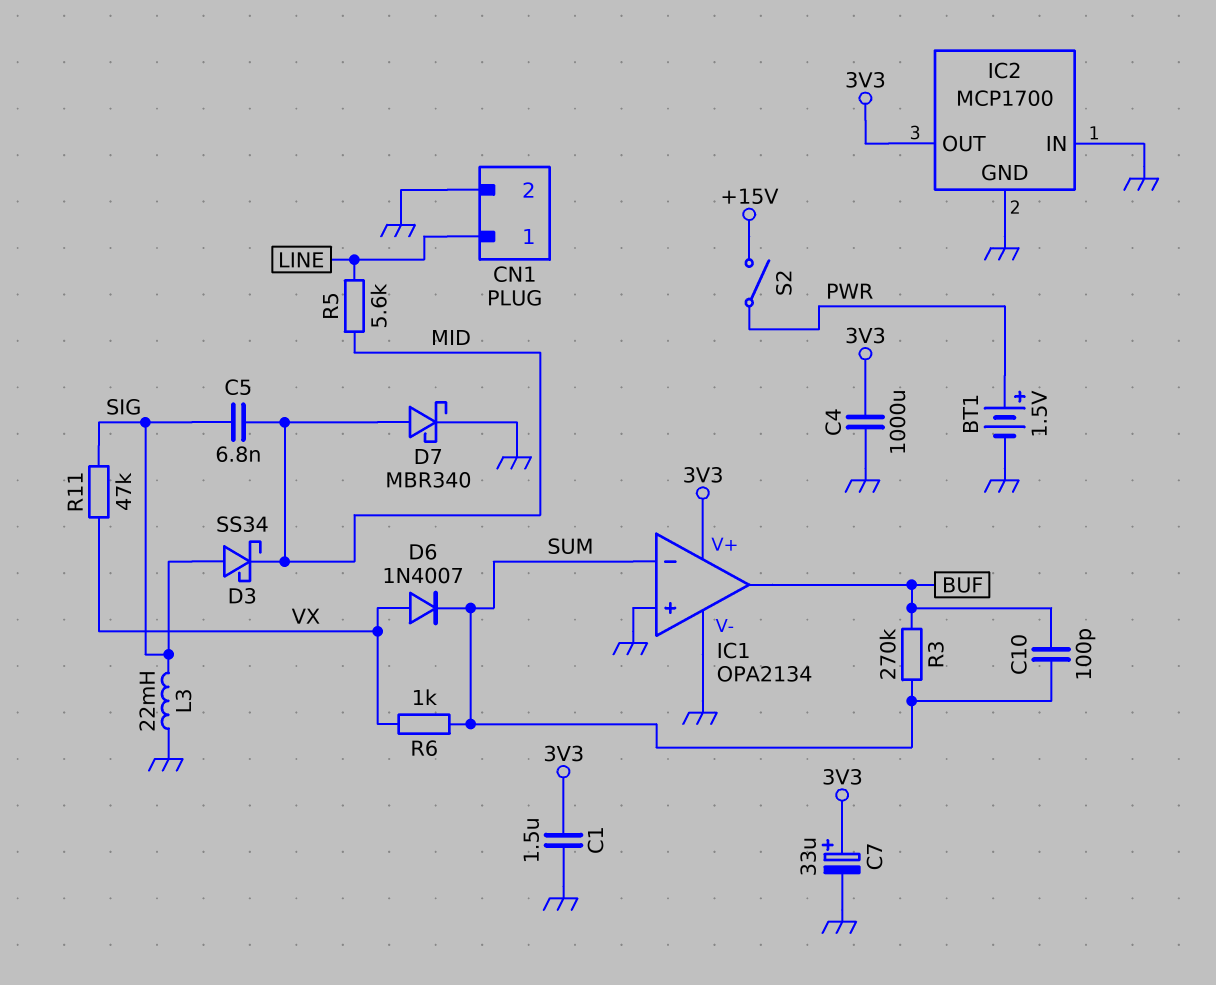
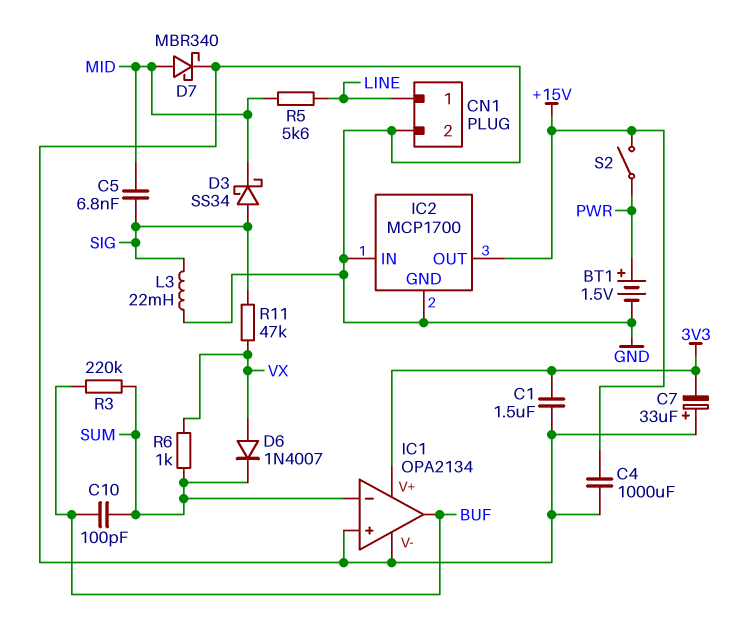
C4: 1000uF (3V3, GND) -> 1000uF (+15V, GND)
C7: 33uF (plus 3V3, minus GND) -> 33uF (plus GND, minus 3V3)
IC2 pin OUT: 3V3 -> +15V
R3: 270k (BUF, SUM) -> 220k (BUF, SUM)

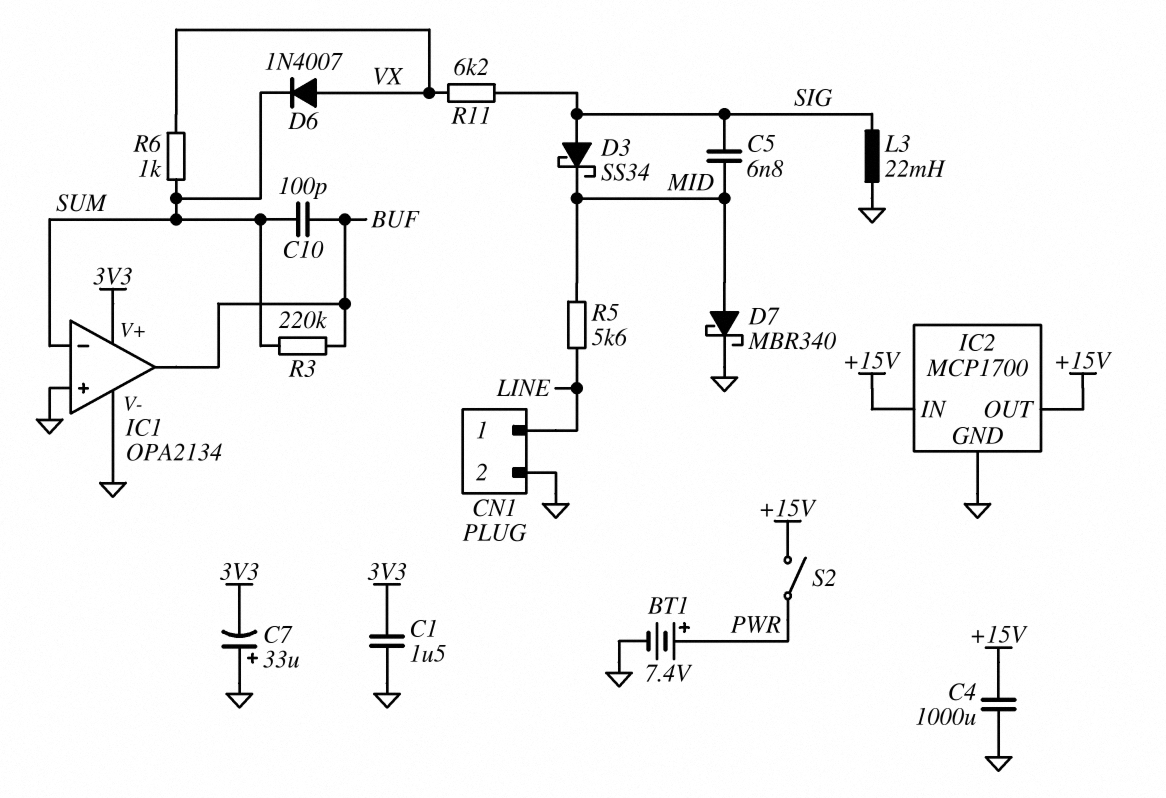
BT1: 1.5V (plus PWR, minus GND) -> 7.4V (plus PWR, minus GND)
IC2 pin IN: GND -> +15V
R11: 47k (SIG, VX) -> 6.2k (SIG, VX)

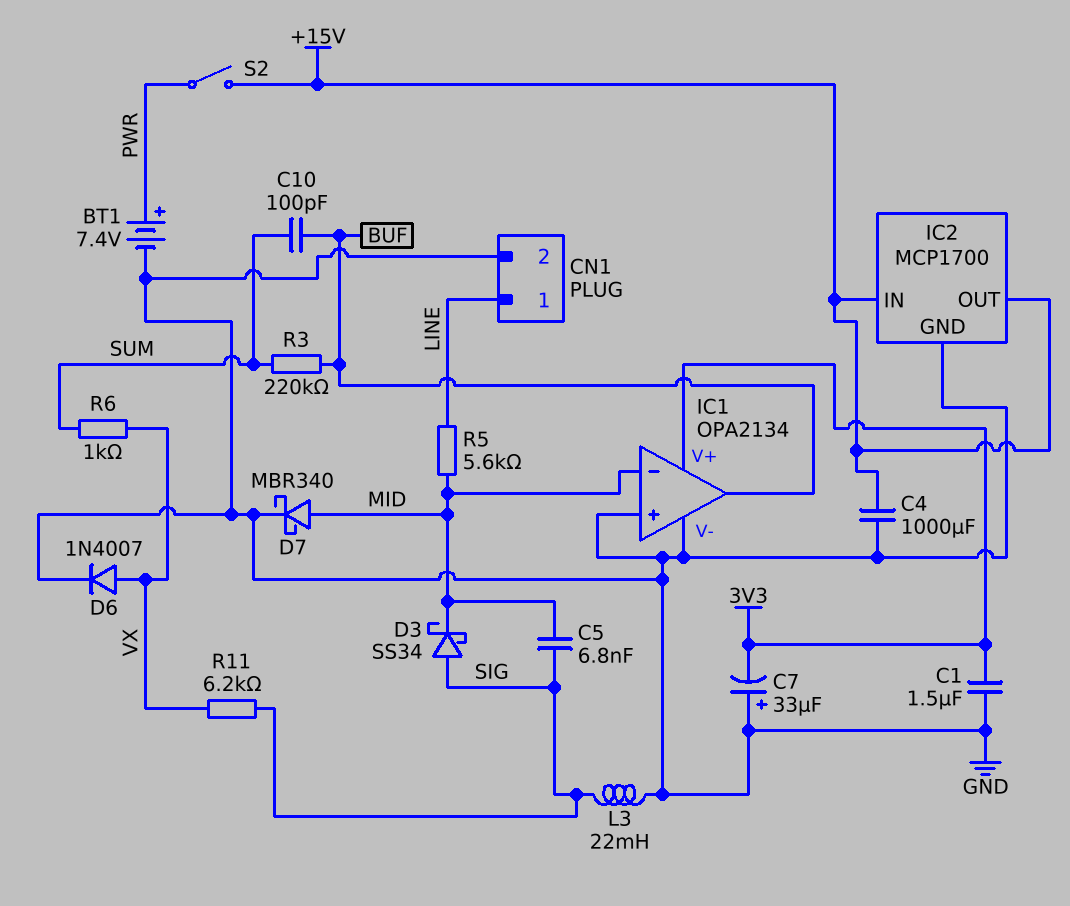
D6: diode 1N4007 (A VX, K SUM) -> diode 1N4007 (A VX, K GND)
IC1 pin in-: SUM -> MID

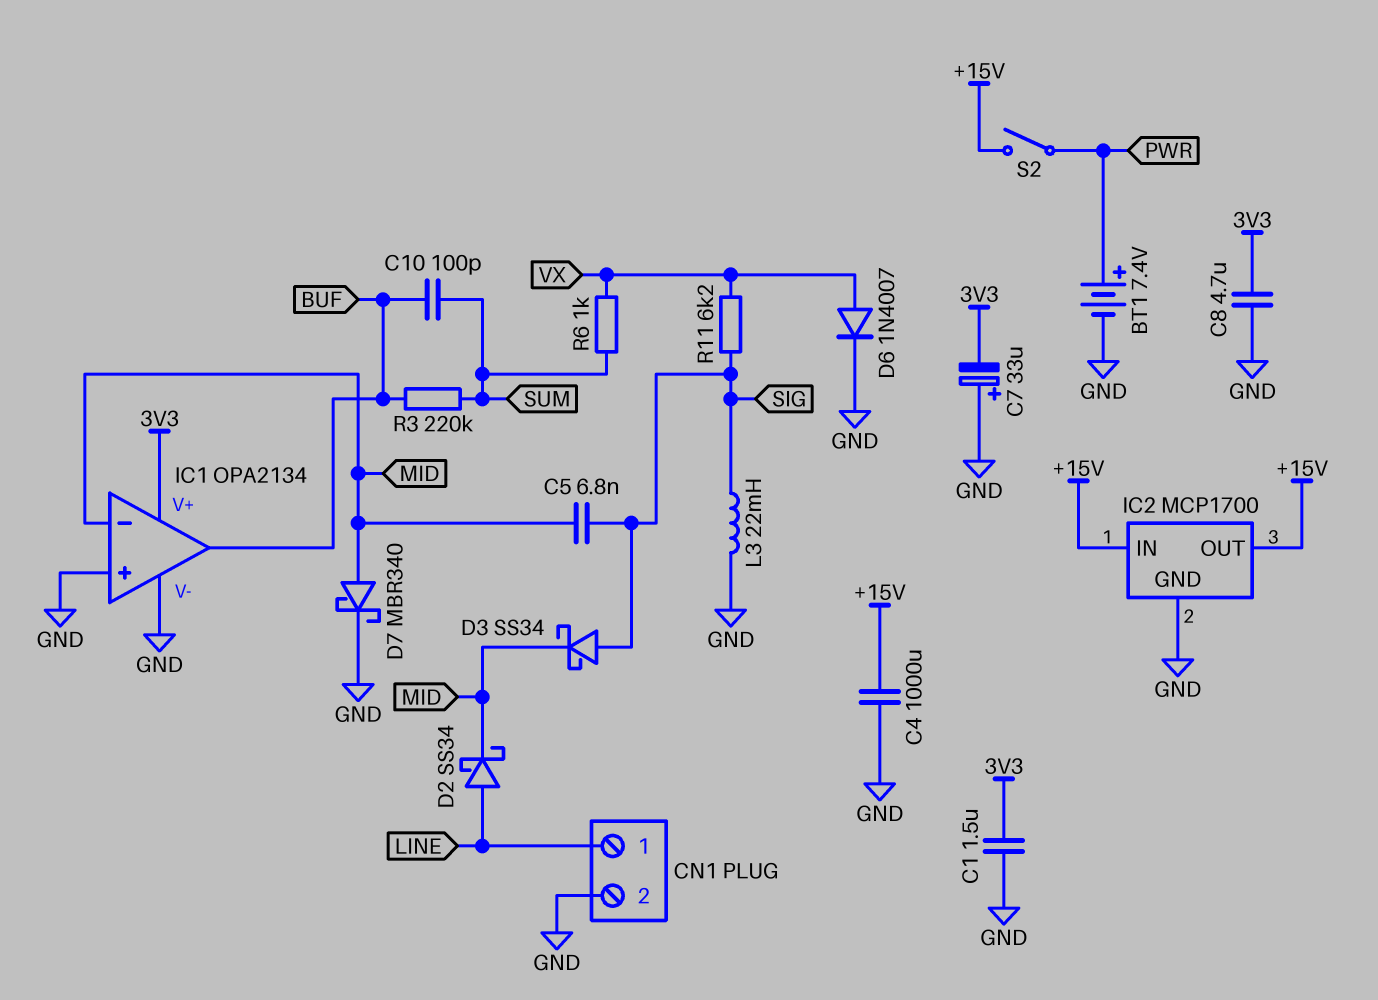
C8: none -> 4.7uF (3V3, GND)
D2: none -> schottky SS34 (A LINE, K MID)
R5: 5.6k (LINE, MID) -> none

